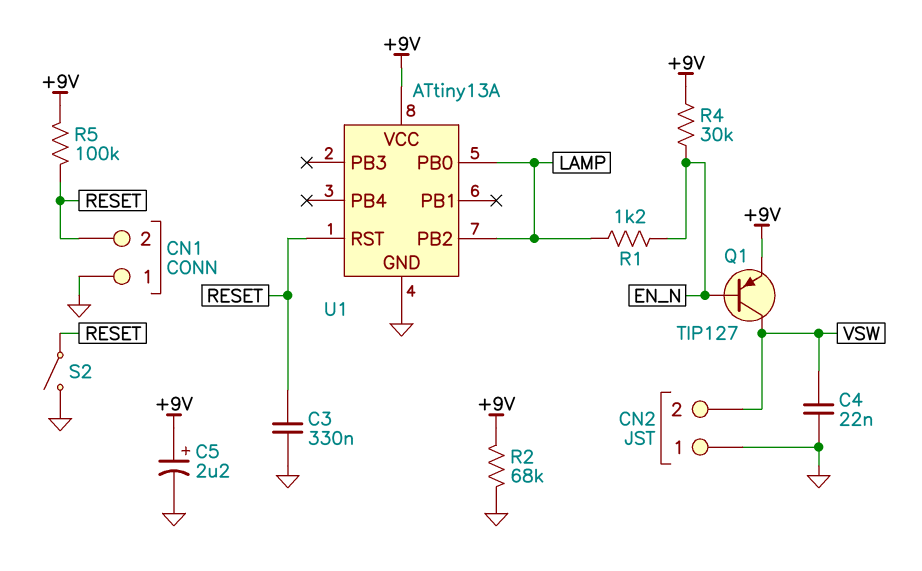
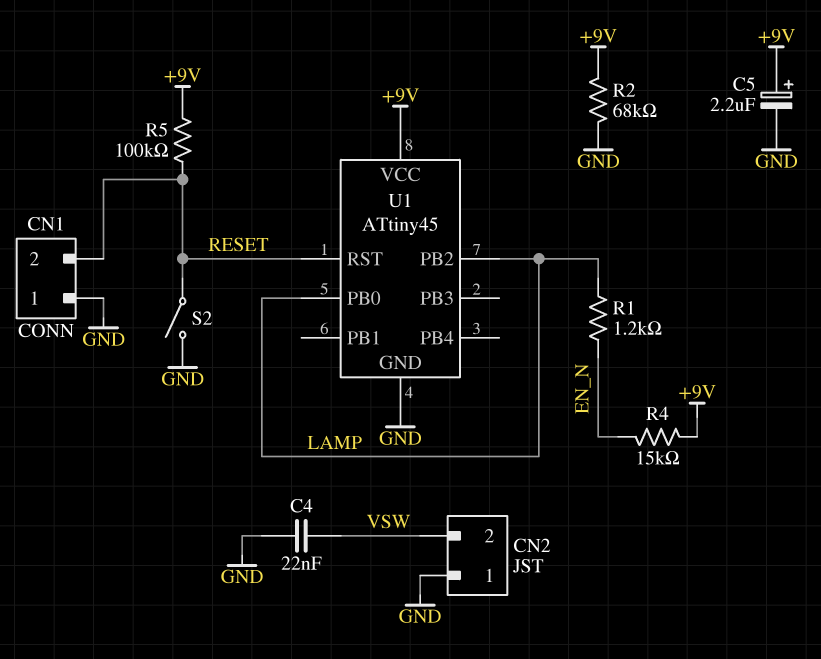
C3: 330nF (GND, RESET) -> none
Q1: PNP TIP127 (B EN_N, C VSW, E +9V) -> none
R4: 30k (+9V, EN_N) -> 15k (+9V, EN_N)
U1: ATtiny13A -> ATtiny45

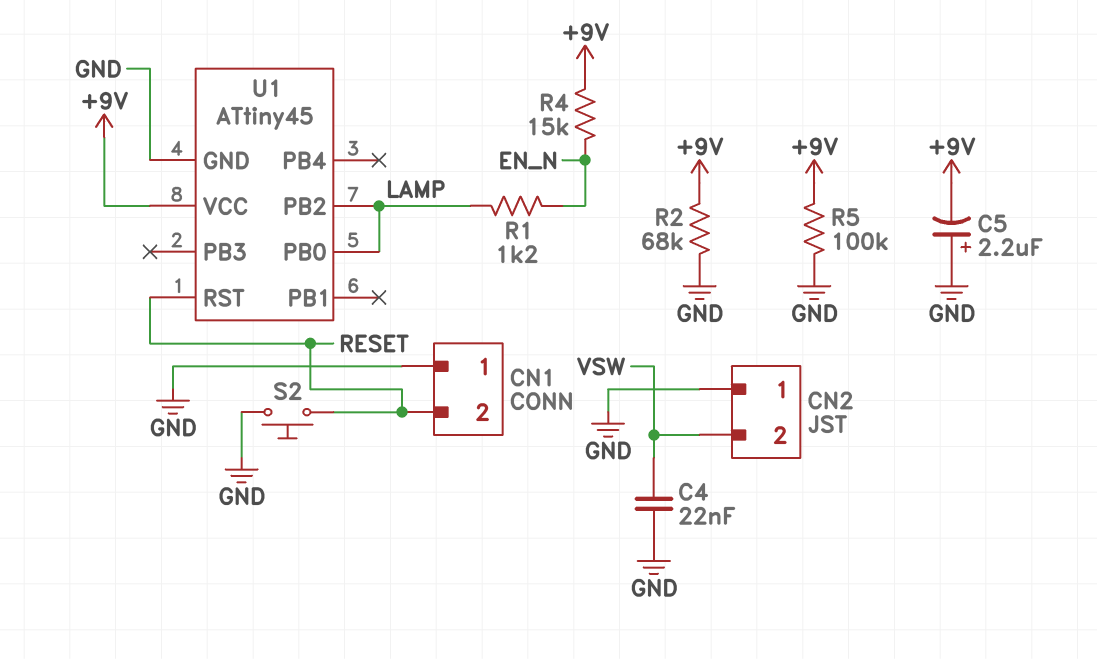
C5: 2.2uF (plus +9V, minus GND) -> 2.2uF (plus GND, minus +9V)
R5: 100k (+9V, RESET) -> 100k (+9V, GND)
S2: switch (GND, RESET) -> button (GND, RESET)

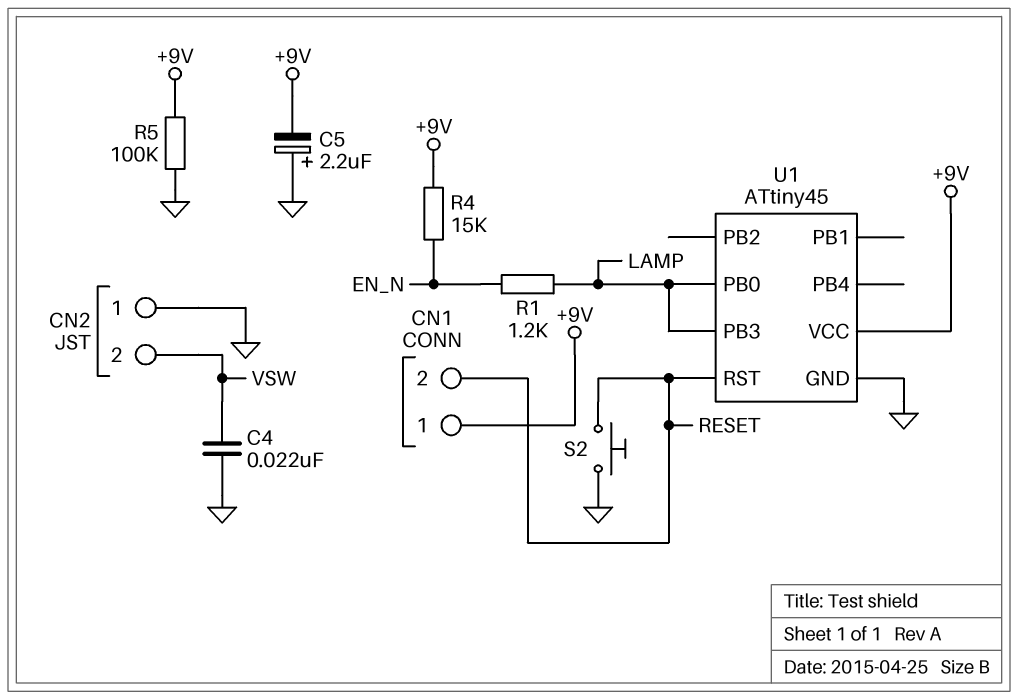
CN1 pin 1: GND -> +9V
R2: 68k (+9V, GND) -> none
U1 pin PB2: LAMP -> none
U1 pin PB3: none -> LAMP

